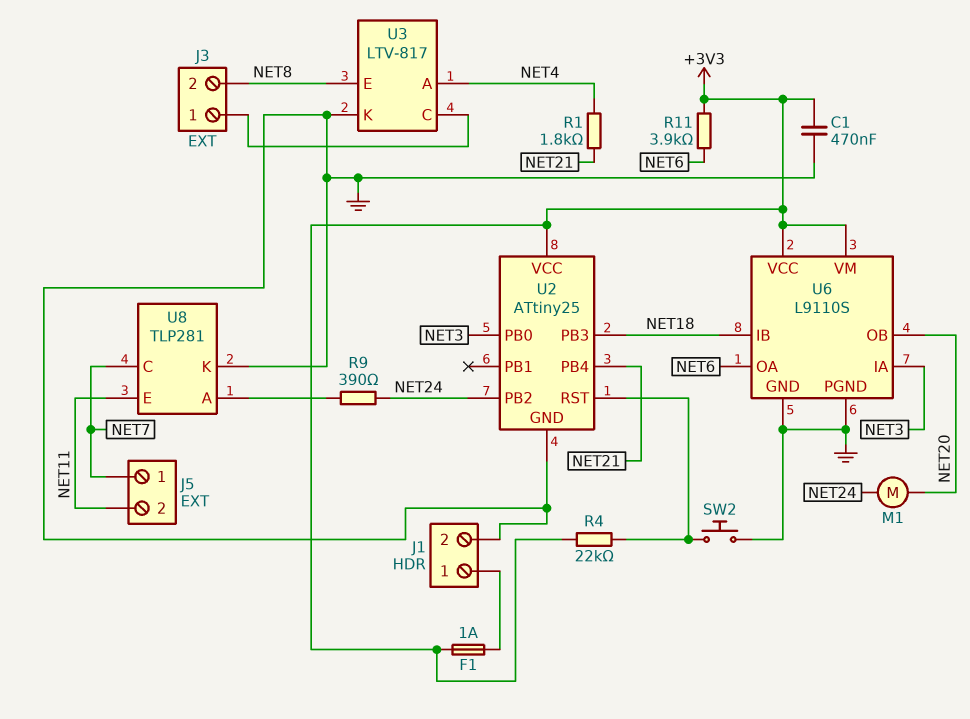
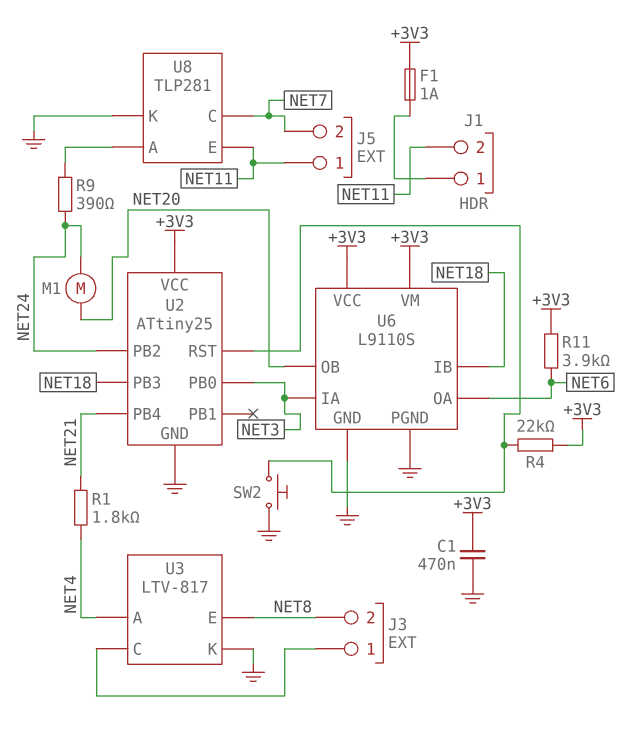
J1 pin 2: GND -> NET11
J5 pin 1: NET7 -> NET11
J5 pin 2: NET11 -> NET7

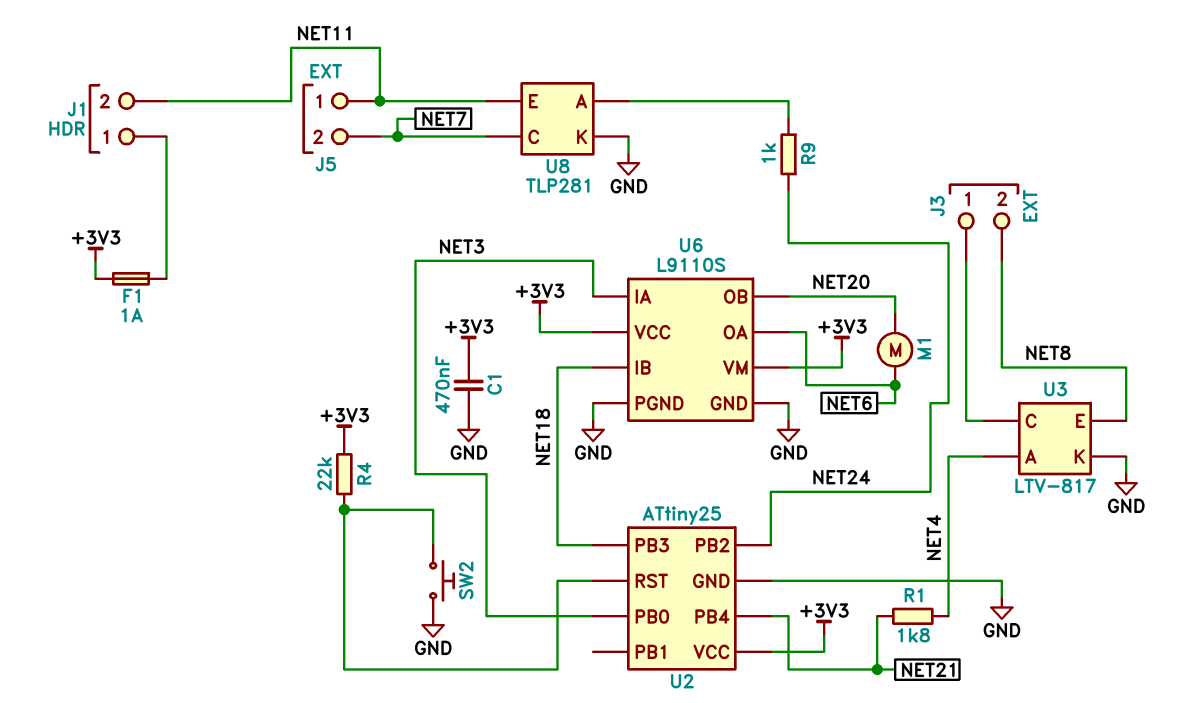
M1: motor (NET20, NET24) -> motor (NET6, NET20)
R9: 390 (NET24, U8/A) -> 1k (NET24, U8/A)
R11: 3.9k (+3V3, NET6) -> none

